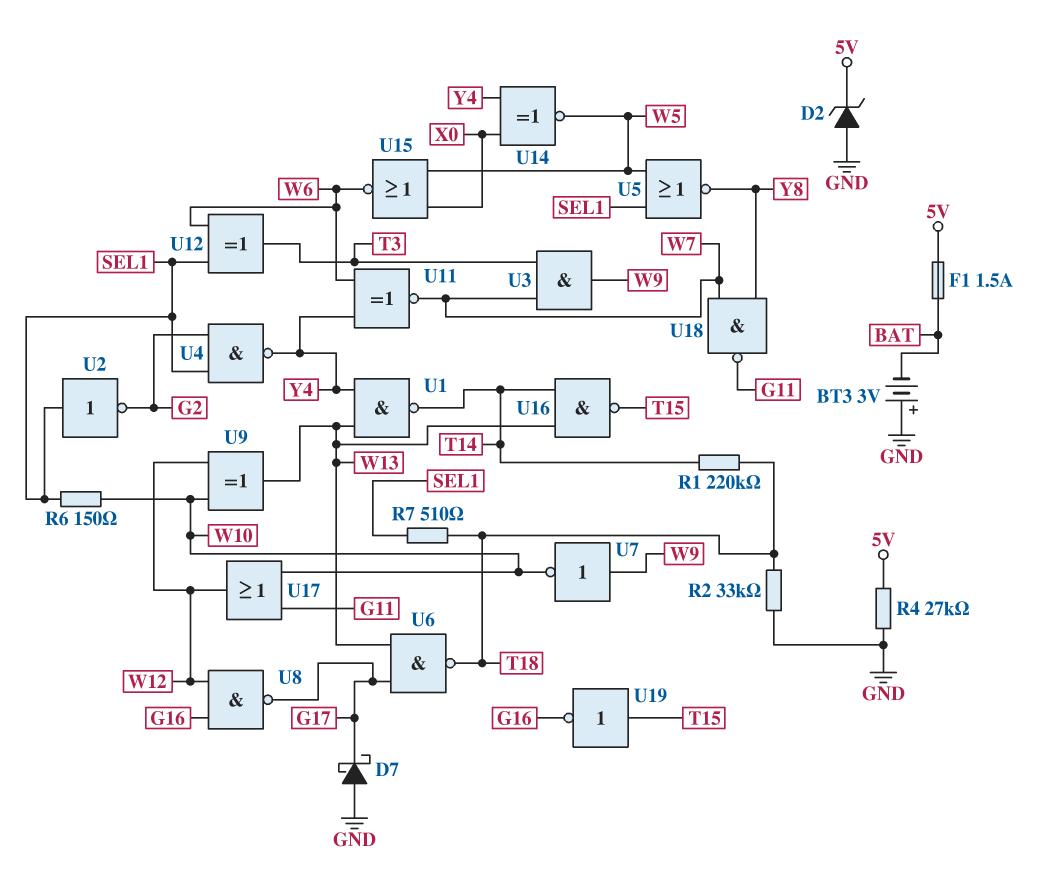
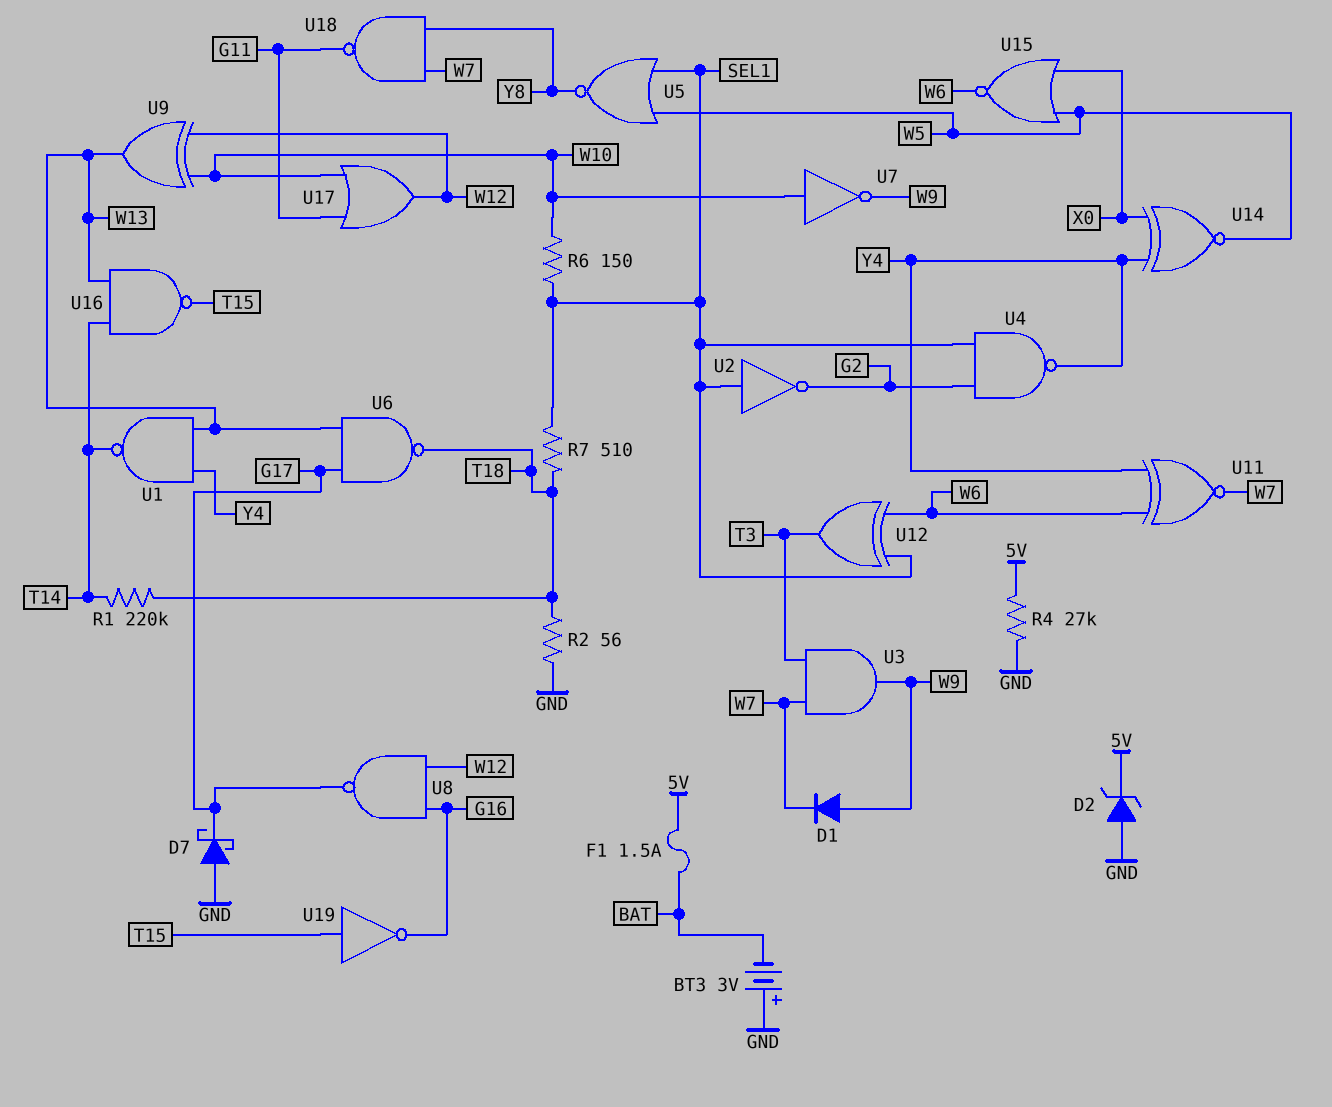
D1: none -> diode (A W9, K W7)
R2: 33k (GND, T18) -> 56 (GND, T18)
U7: NOT (in W9, out W10) -> NOT (in W10, out W9)

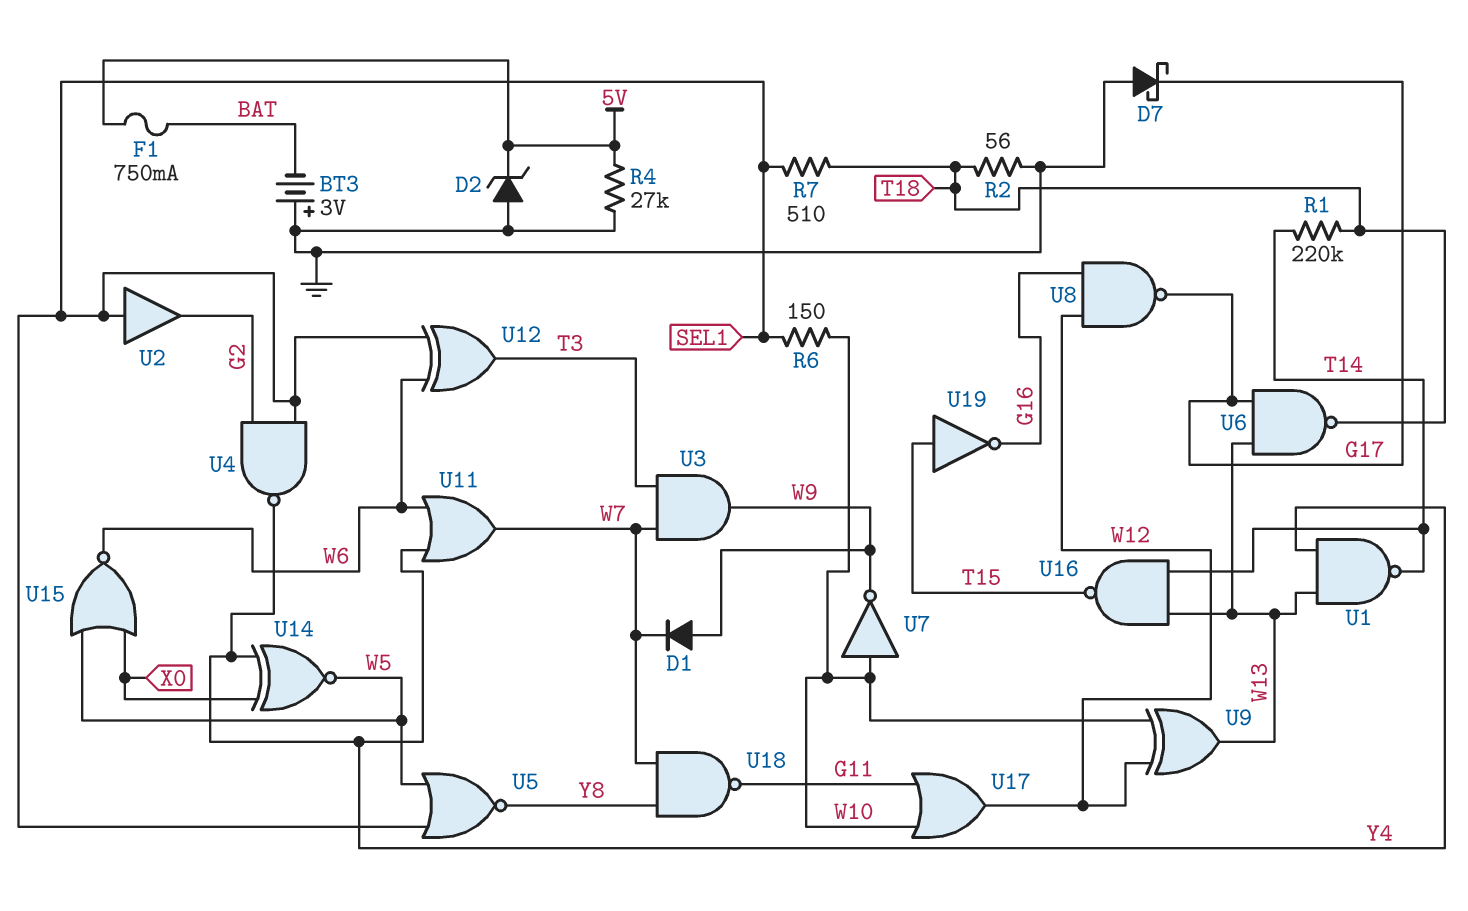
F1: 1.5A (5V, BAT) -> 750mA (5V, BAT)
U2: NOT (in SEL1, out G2) -> buffer (in SEL1, out G2)
U11: XNOR (in W6, in Y4, out W7) -> OR (in W6, in Y4, out W7)

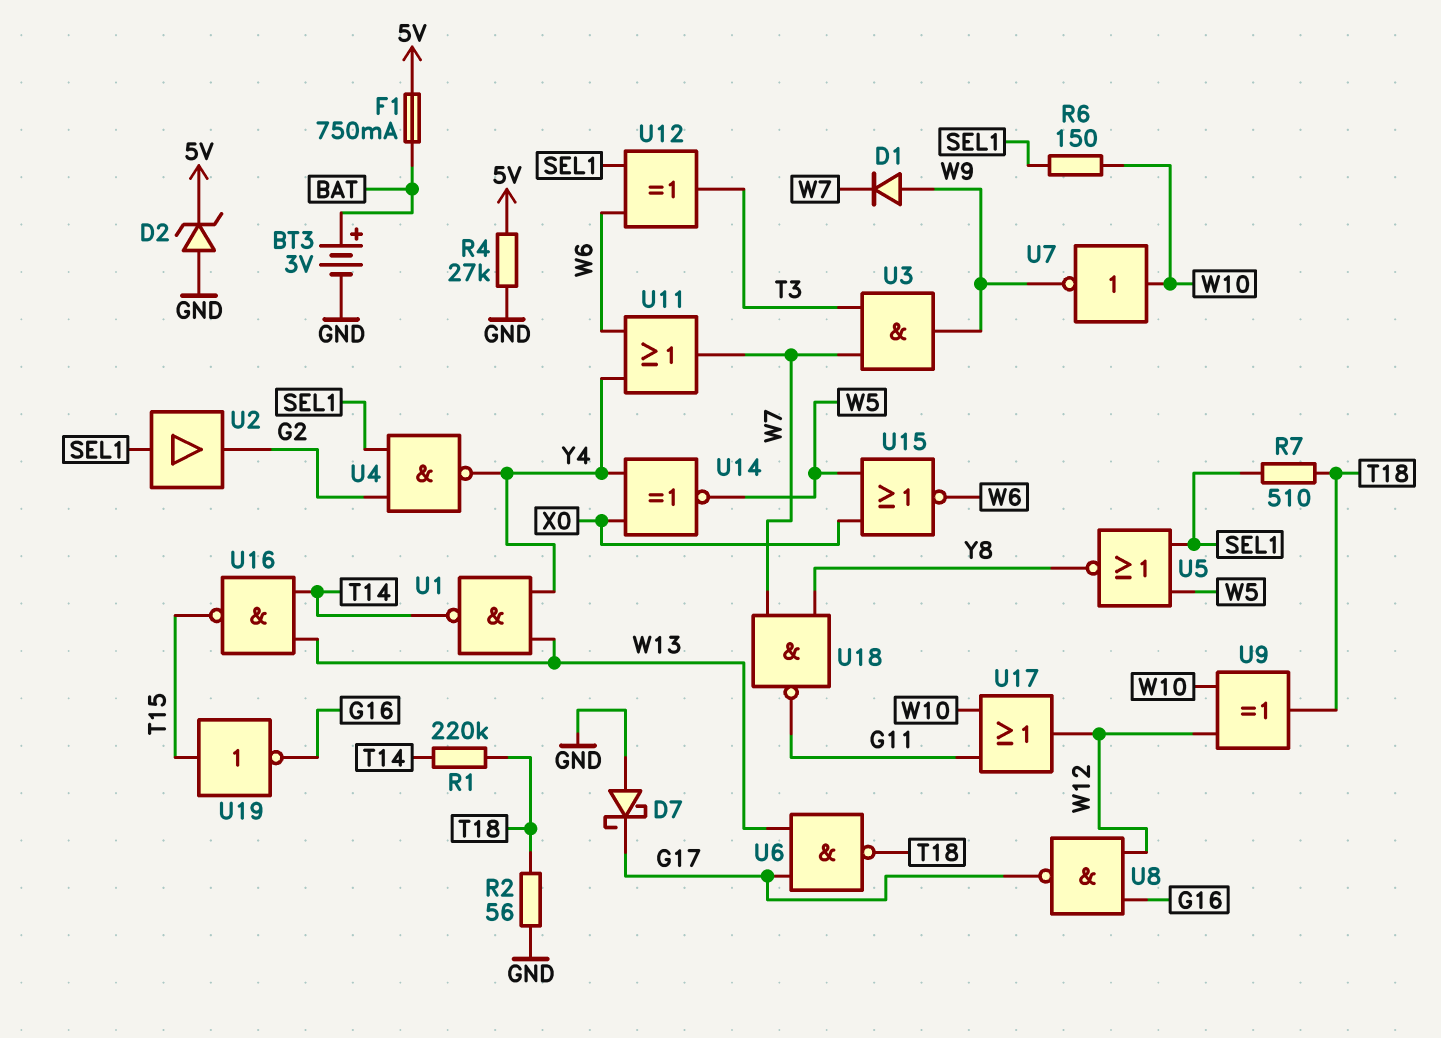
BT3: 3V (plus GND, minus BAT) -> 3V (plus BAT, minus GND)
U9: XOR (in W10, in W12, out W13) -> XOR (in W10, in W12, out T18)

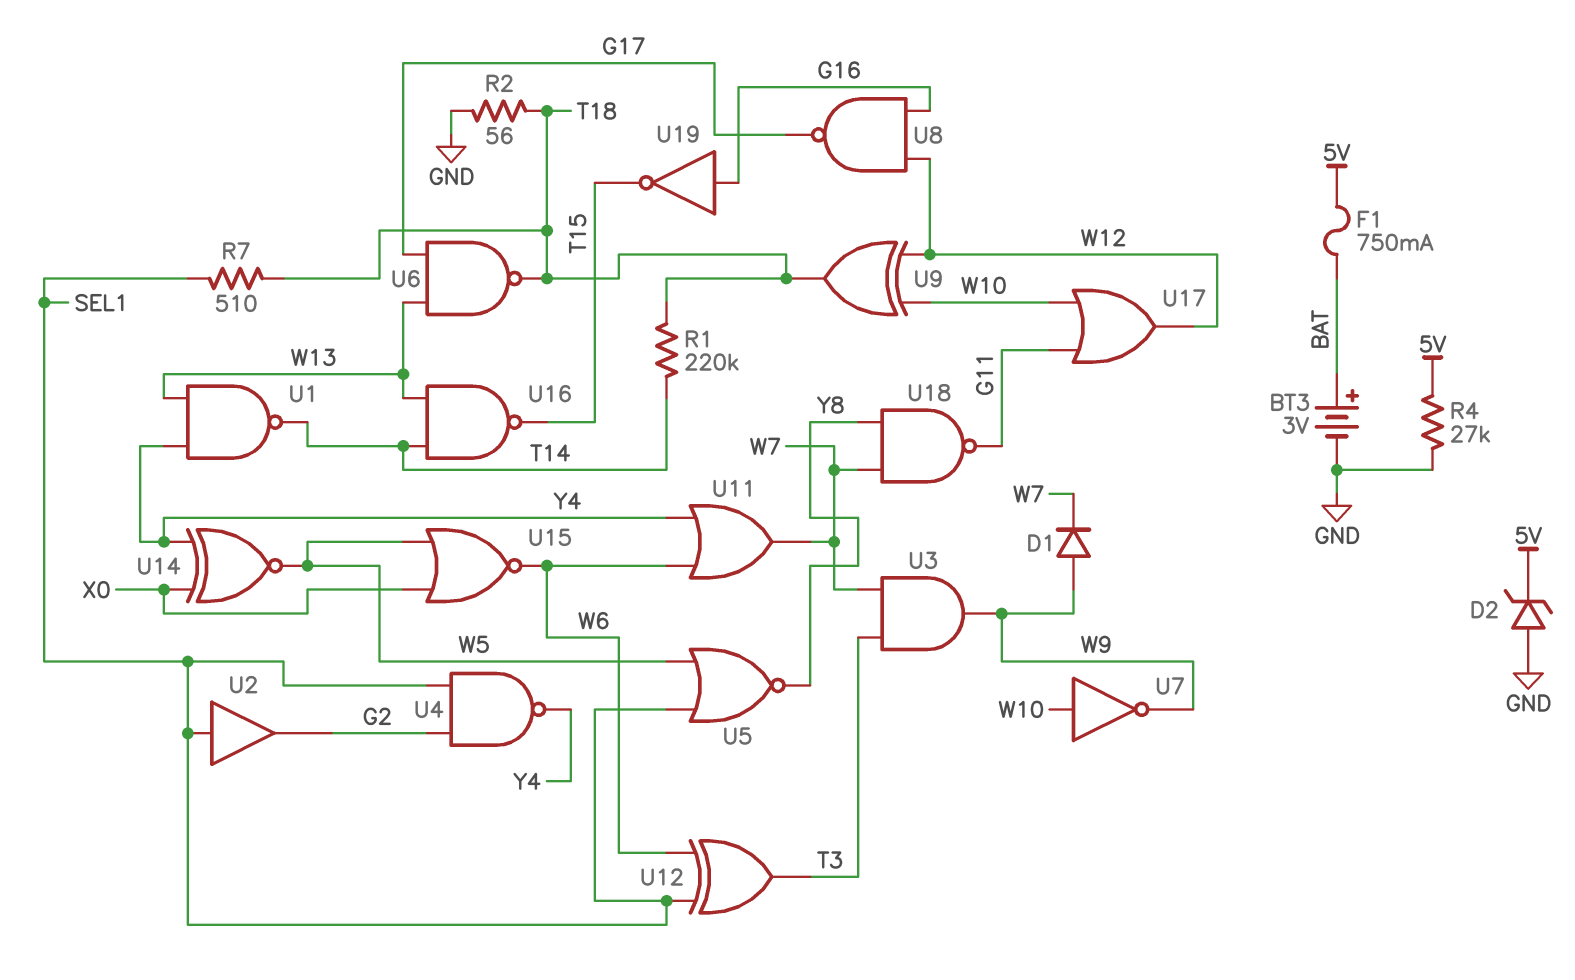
D7: schottky (A GND, K G17) -> none
R6: 150 (SEL1, W10) -> none
U19: NOT (in T15, out G16) -> NOT (in G16, out T15)

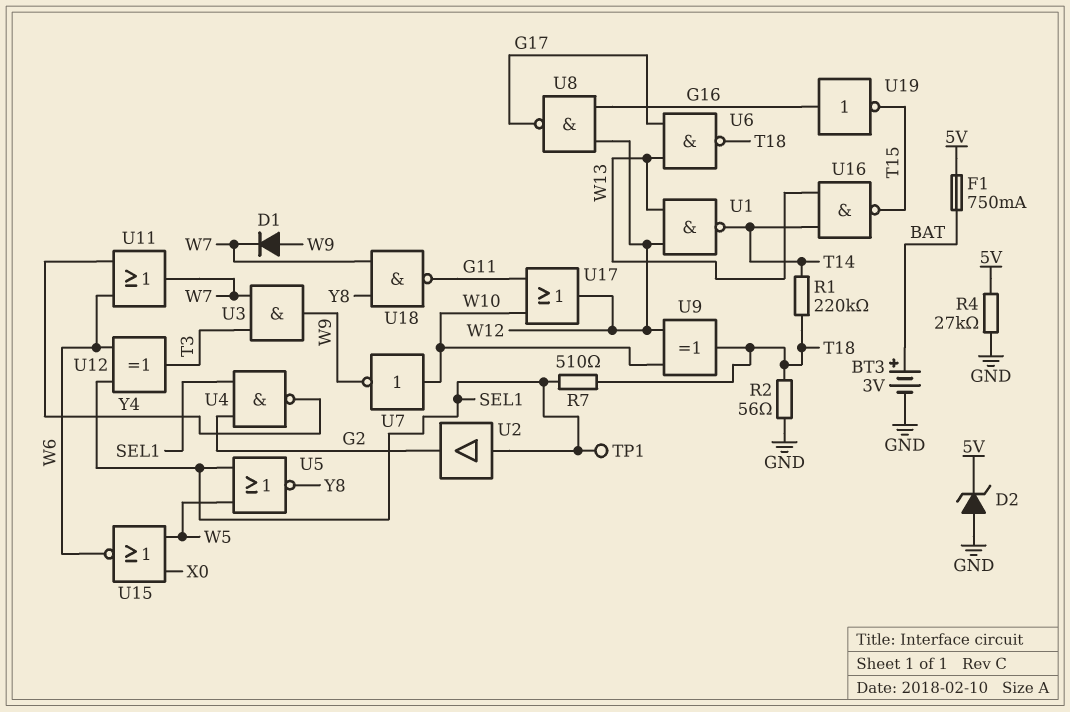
TP1: none -> test point (SEL1)
U1: NAND (in W13, in Y4, out T14) -> NAND (in W12, in W13, out T14)
U14: XNOR (in X0, in Y4, out W5) -> none

